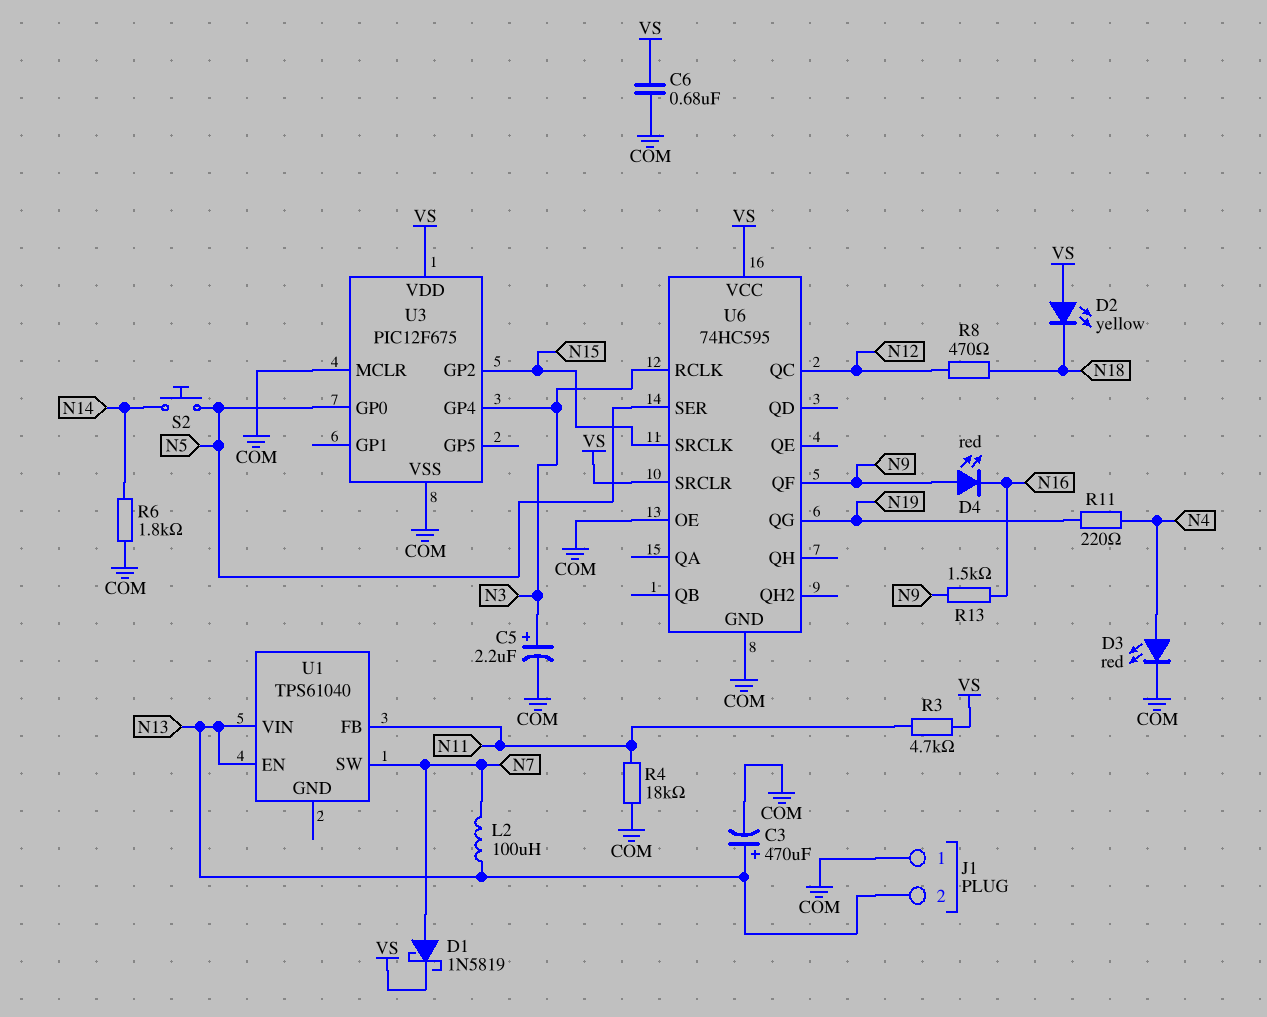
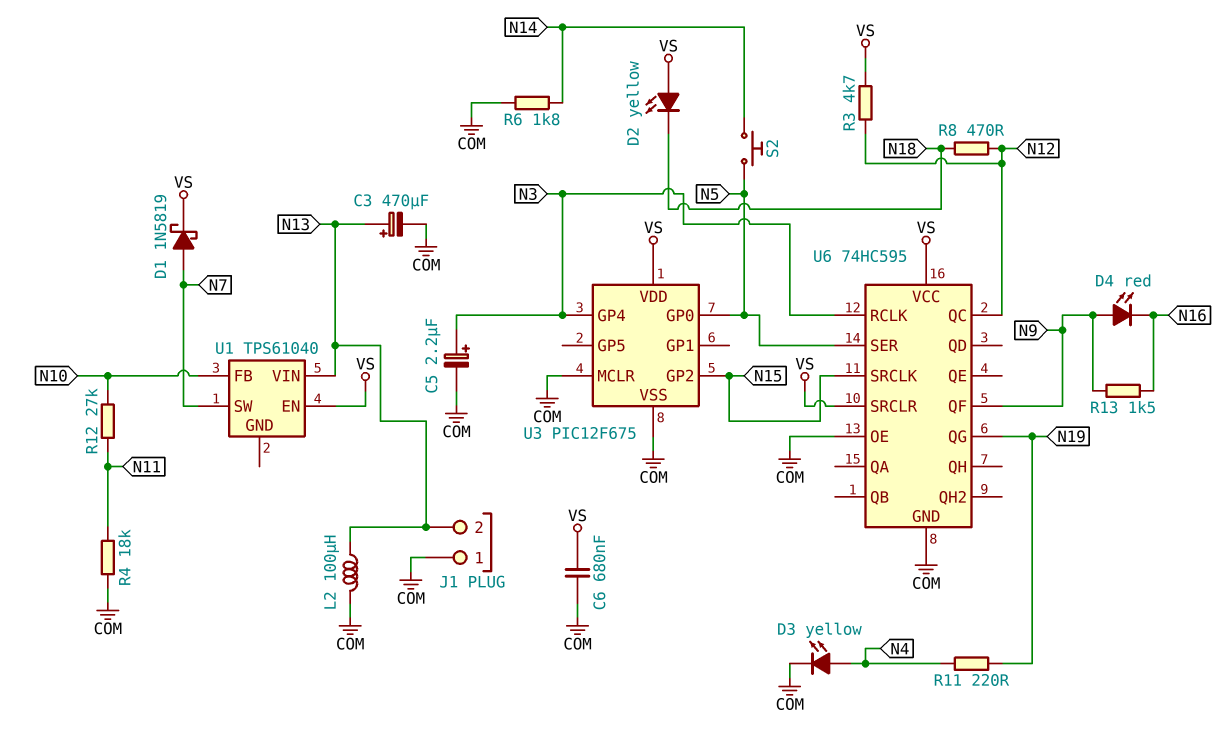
D3: LED red (A N4, K COM) -> LED yellow (A N4, K COM)
L2: 100uH (N7, N13) -> 100uH (COM, N13)
R3: 4.7k (N11, VS) -> 4.7k (N12, VS)
R12: none -> 27k (N10, N11)
U1 pin EN: N13 -> VS
U1 pin FB: N11 -> N10

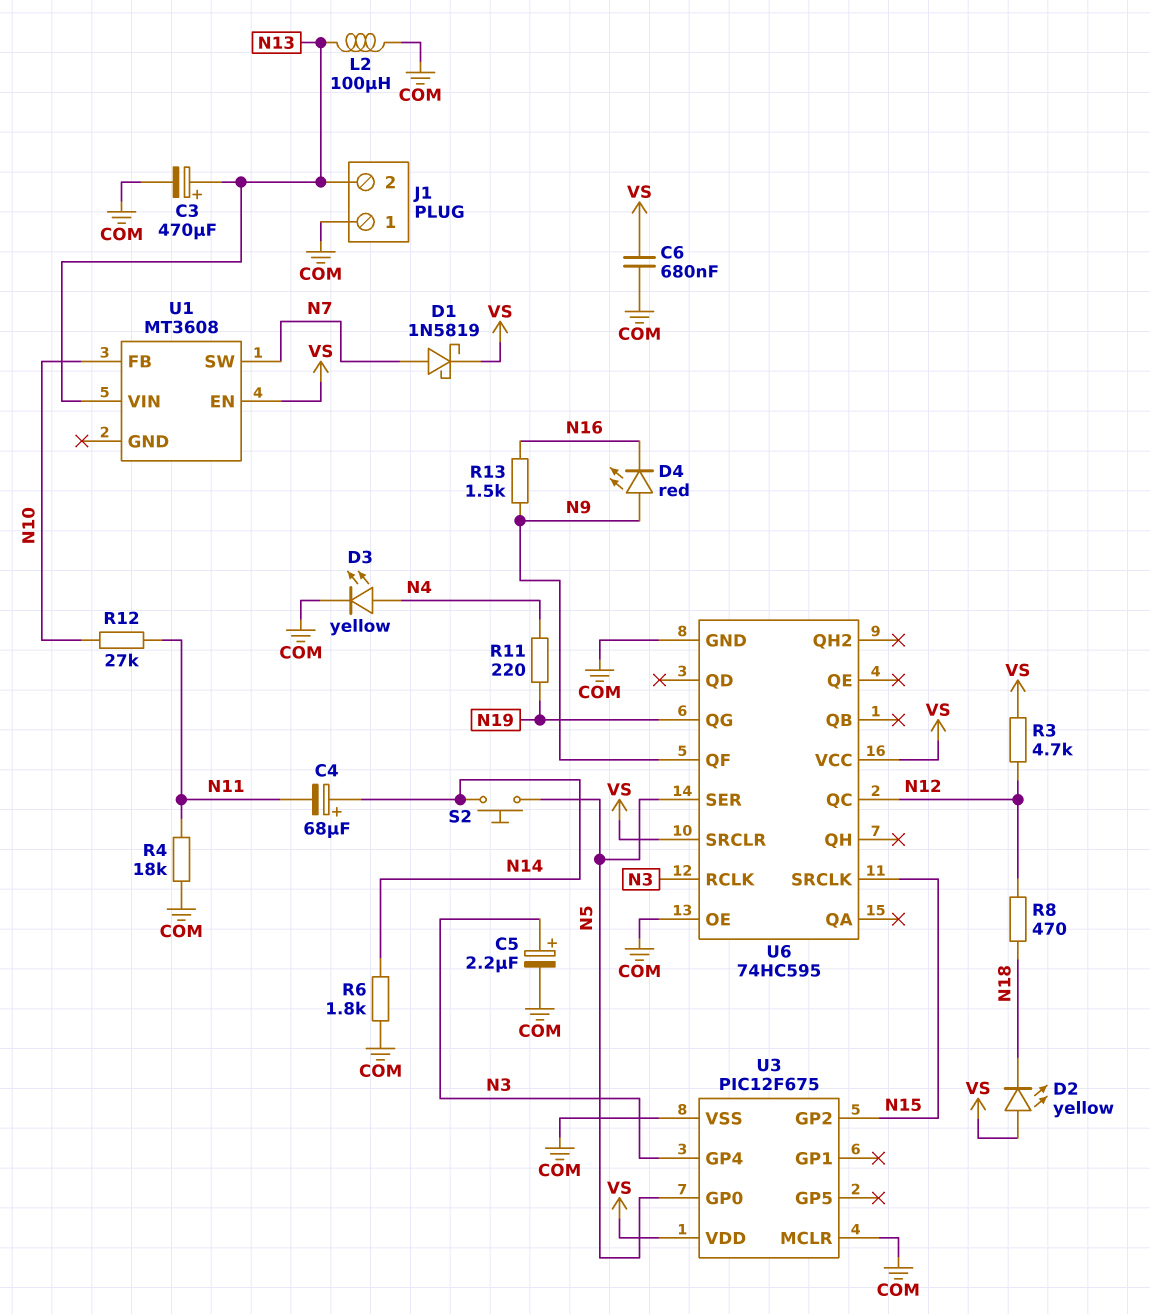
C4: none -> 68uF (plus N14, minus N11)
U1: TPS61040 -> MT3608

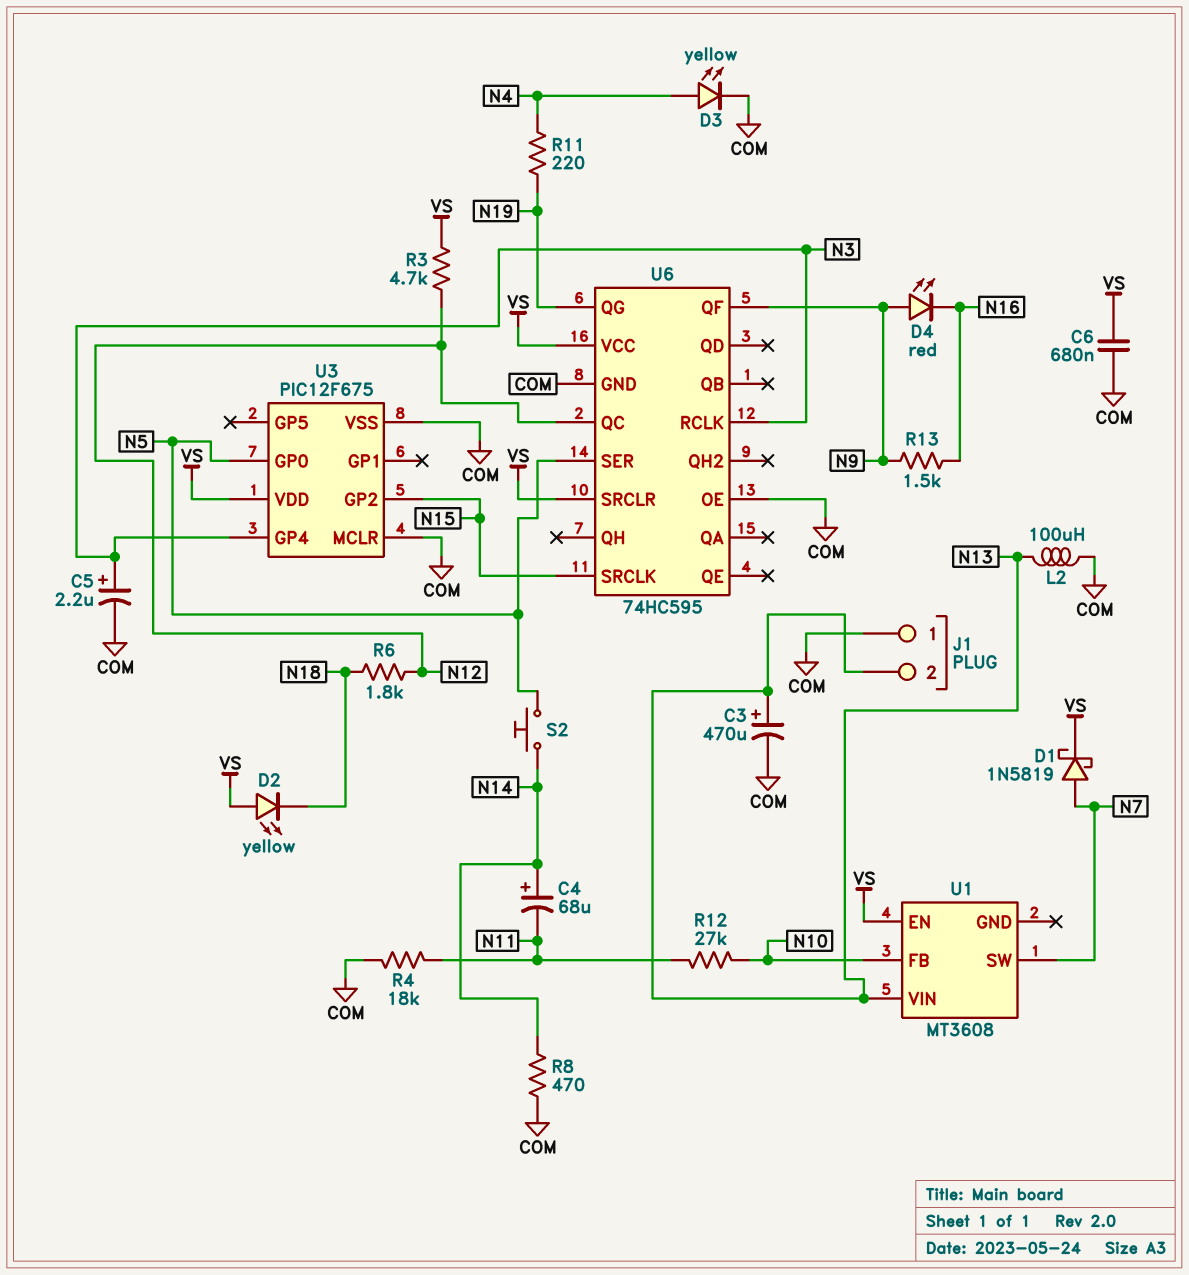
R6: 1.8k (COM, N14) -> 1.8k (N12, N18)
R8: 470 (N12, N18) -> 470 (COM, N14)

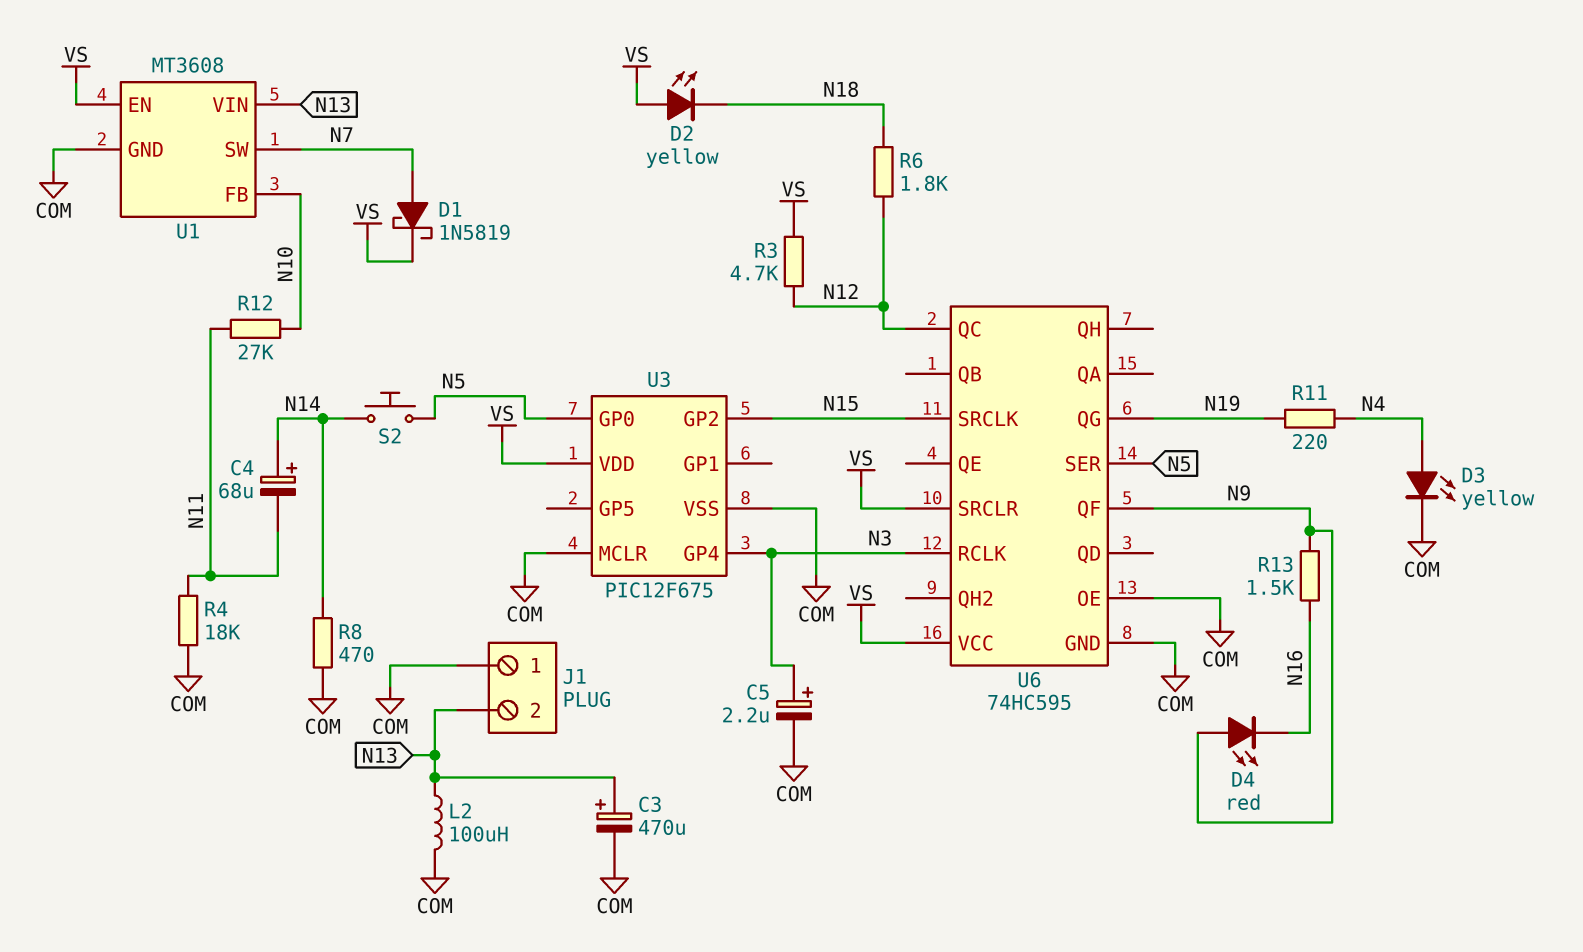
C6: 680nF (COM, VS) -> none
U1 pin GND: none -> COM

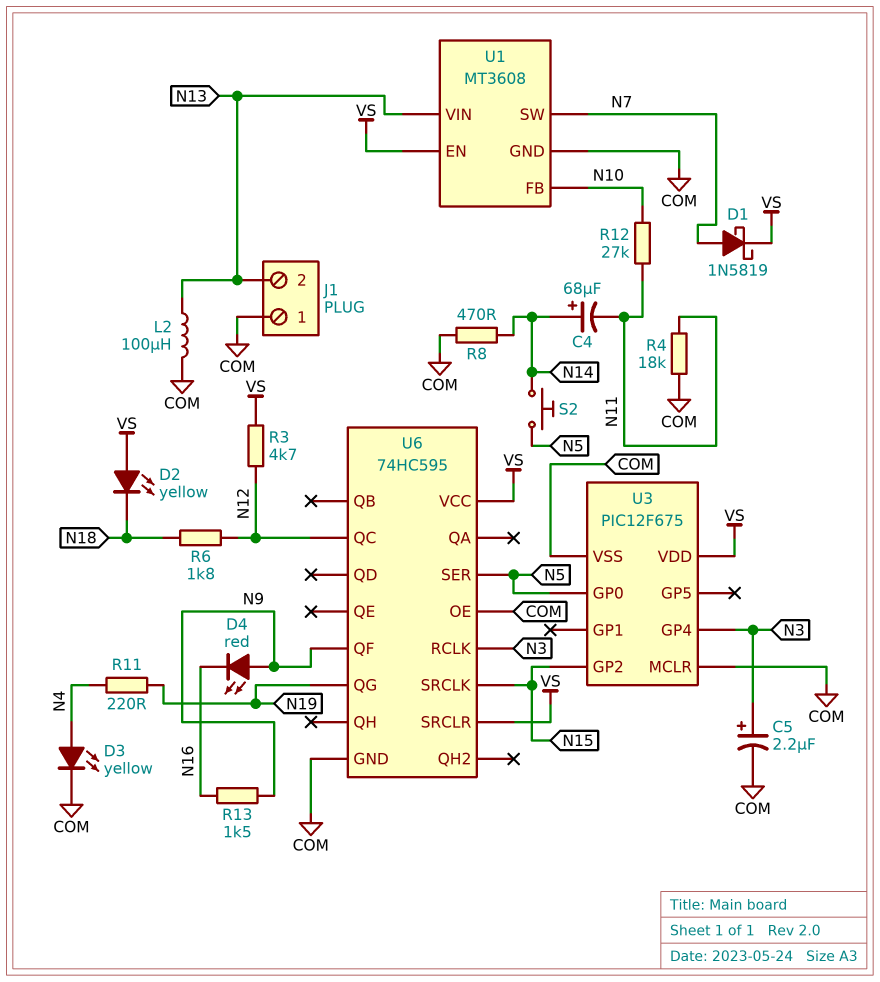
C3: 470uF (plus N13, minus COM) -> none

